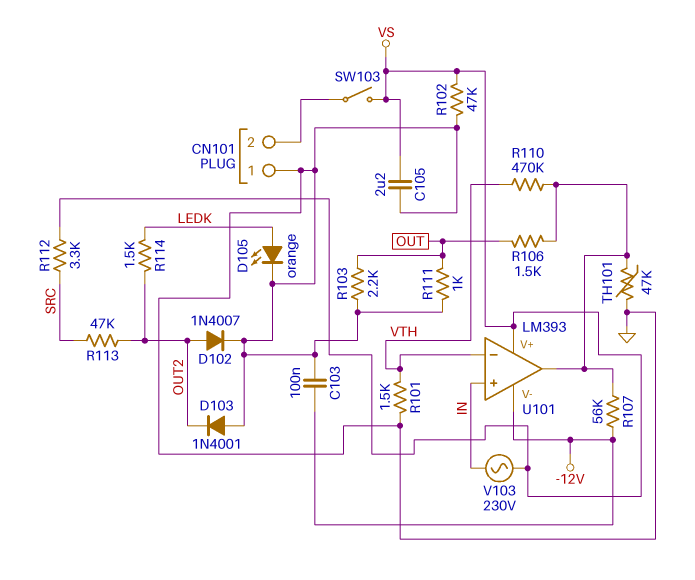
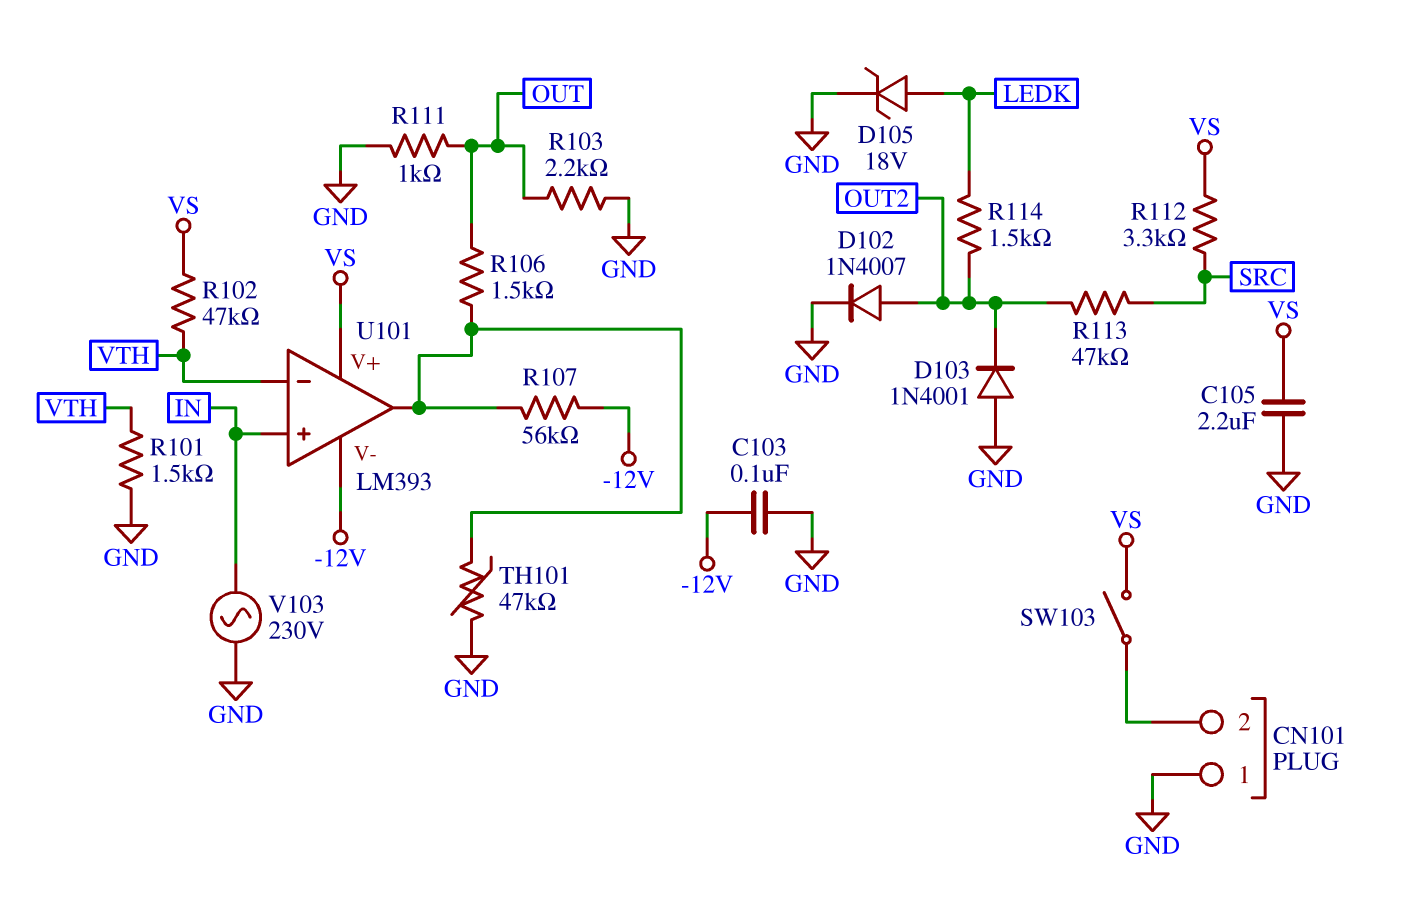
D105: LED orange (A LEDK, K GND) -> zener 18V (A LEDK, K GND)
R102: 47k (GND, VS) -> 47k (VS, VTH)
R110: 470k (U101/out, VTH) -> none
V103: AC 230V (IN, VS) -> AC 230V (GND, IN)

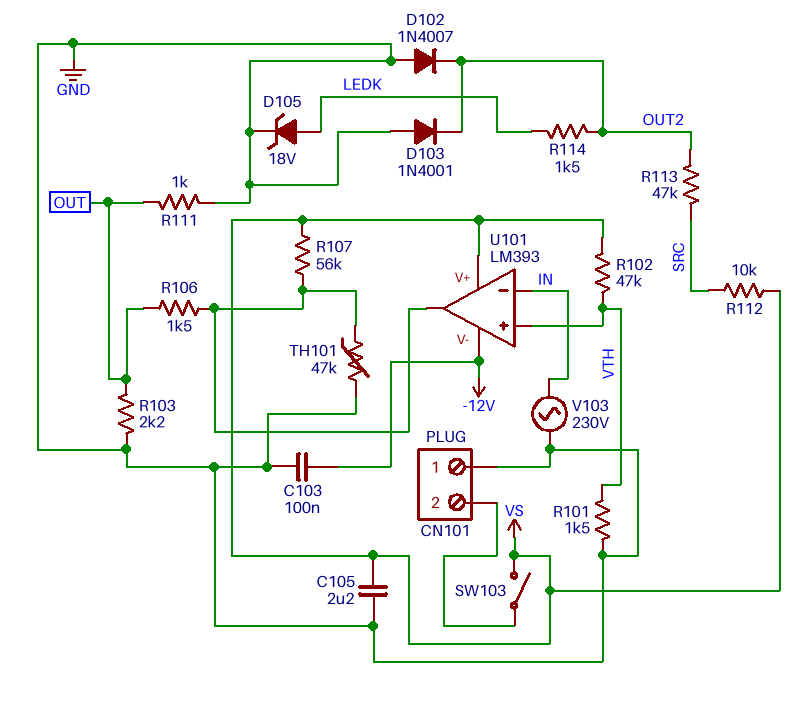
D102: diode 1N4007 (A OUT2, K GND) -> diode 1N4007 (A GND, K OUT2)
R107: 56k (-12V, U101/out) -> 56k (U101/out, VS)
R112: 3.3k (SRC, VS) -> 10k (SRC, VS)
U101 pin in+: IN -> VTH
U101 pin in-: VTH -> IN

